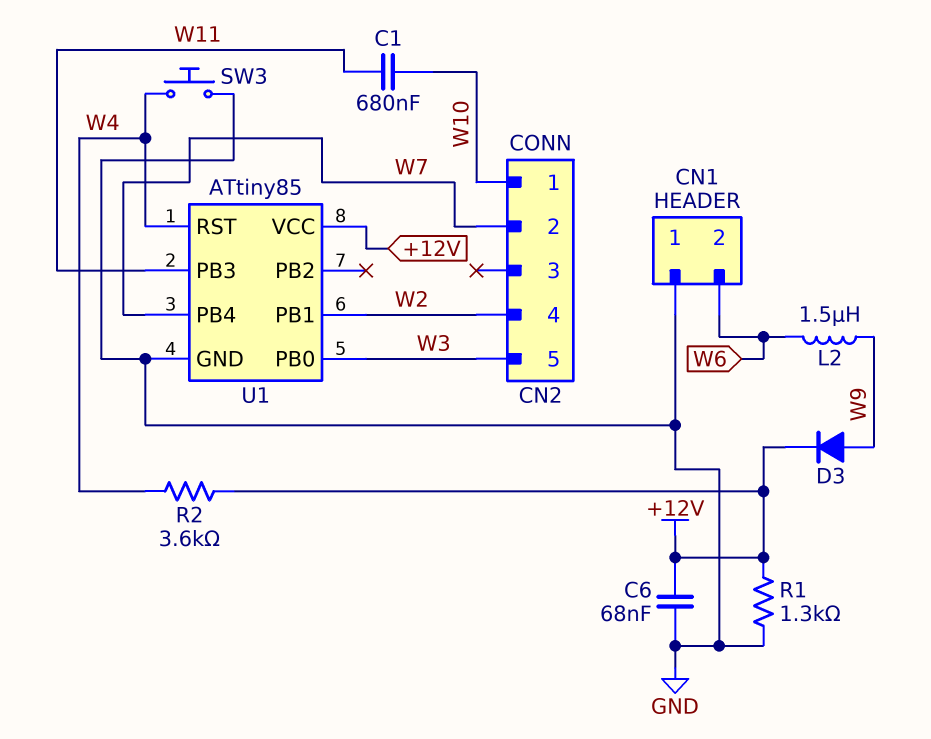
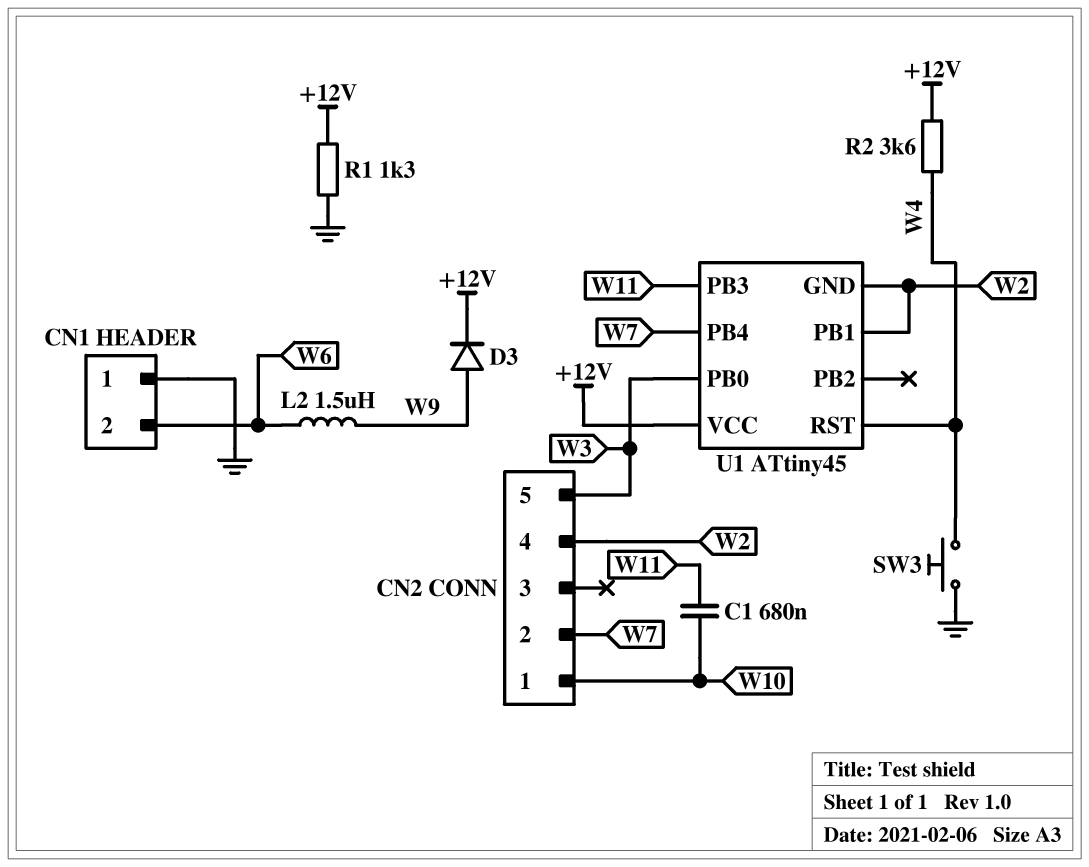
C6: 68nF (+12V, GND) -> none
U1: ATtiny85 -> ATtiny45
U1 pin GND: GND -> W2

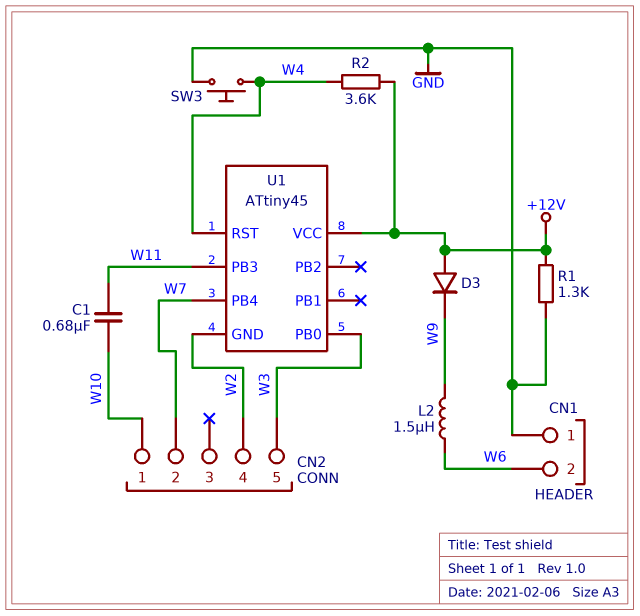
D3: diode (A W9, K +12V) -> diode (A +12V, K W9)
U1 pin PB1: W2 -> none

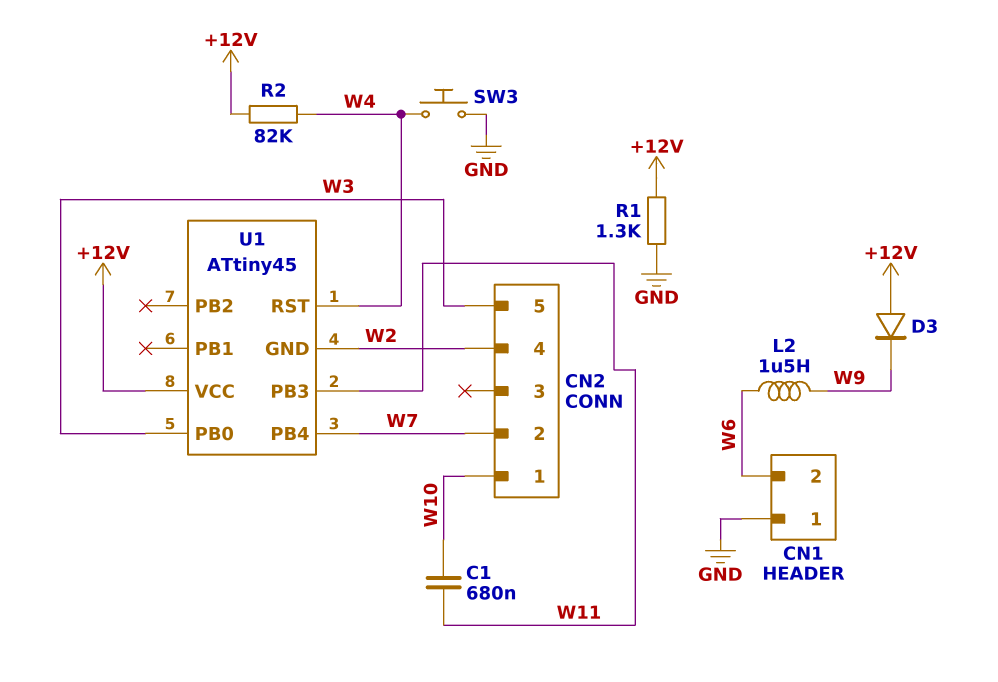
R2: 3.6k (+12V, W4) -> 82k (+12V, W4)

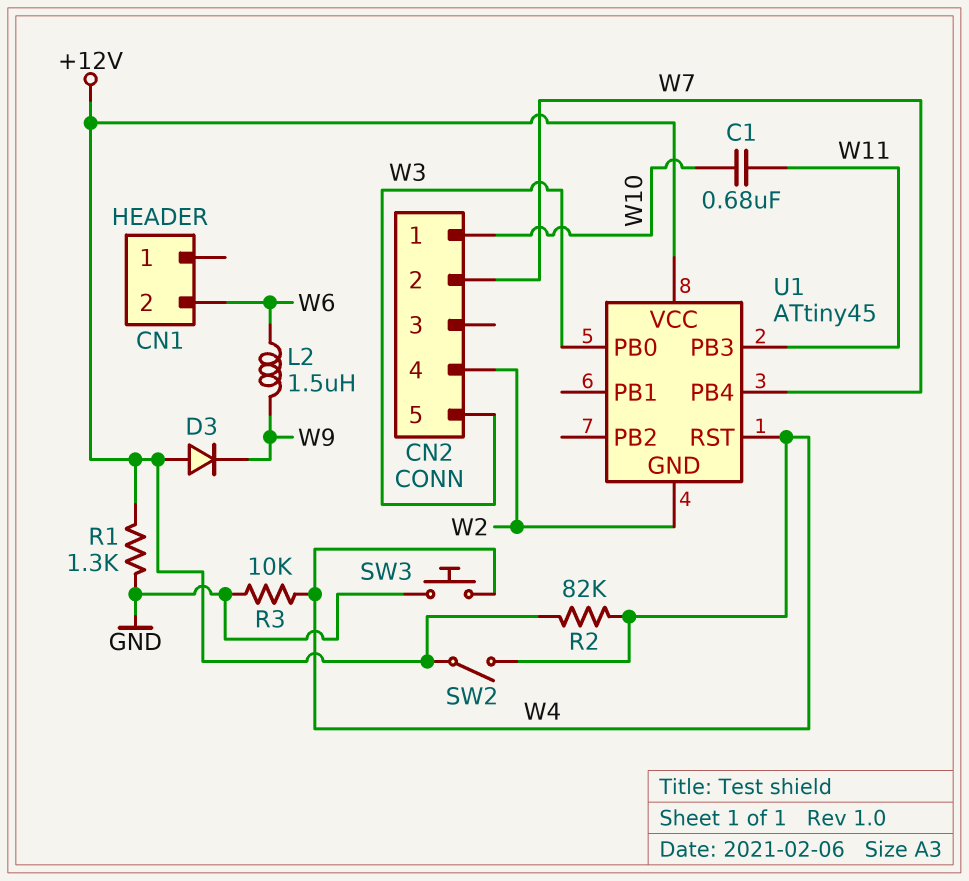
CN1 pin 1: GND -> none
R3: none -> 10k (GND, W4)
SW2: none -> switch (+12V, W4)

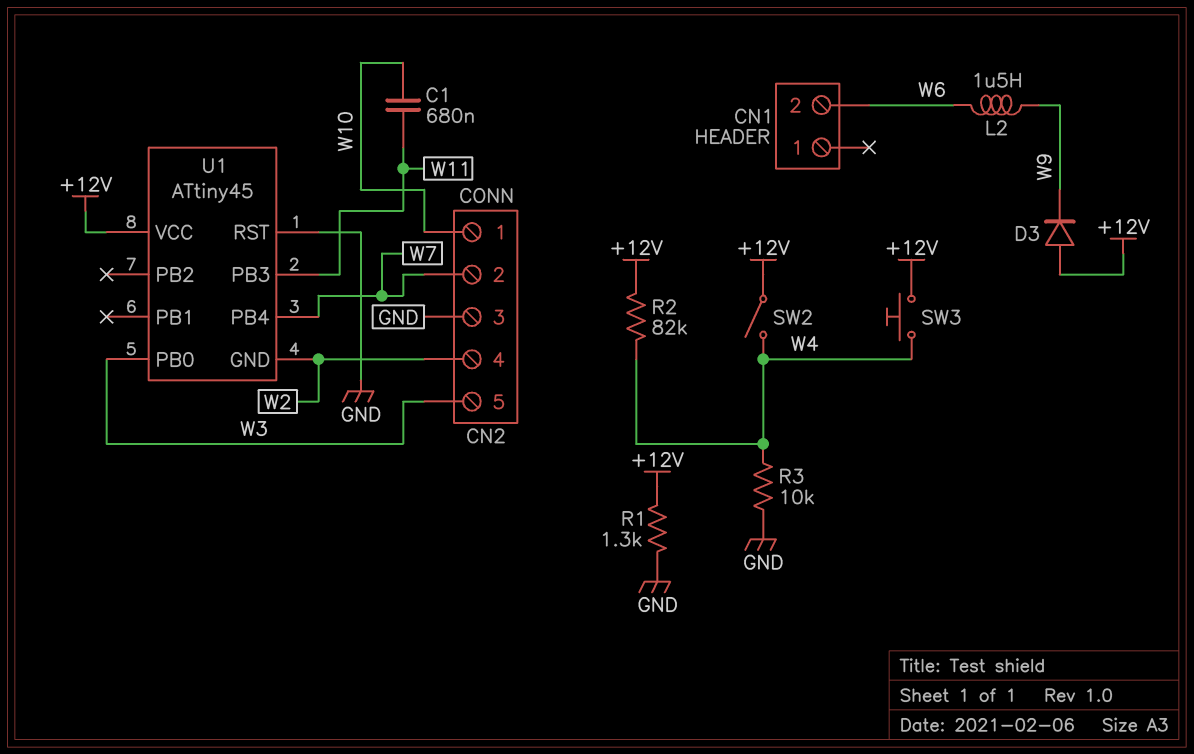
CN2 pin 3: none -> GND
SW3: button (GND, W4) -> button (+12V, W4)
U1 pin RST: W4 -> GND

